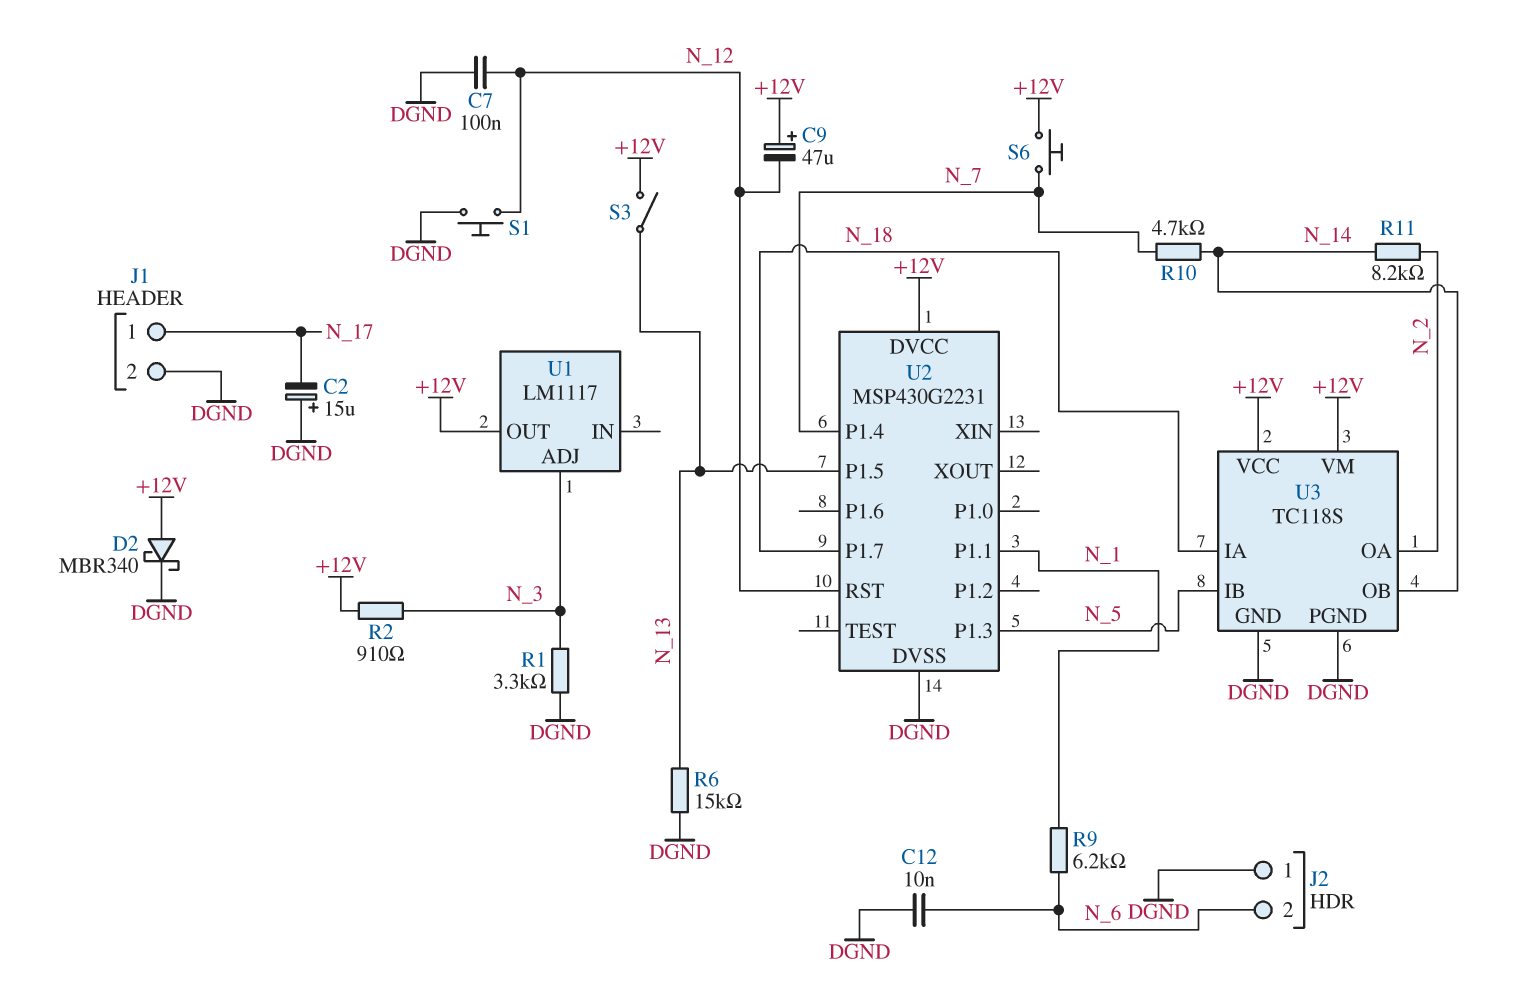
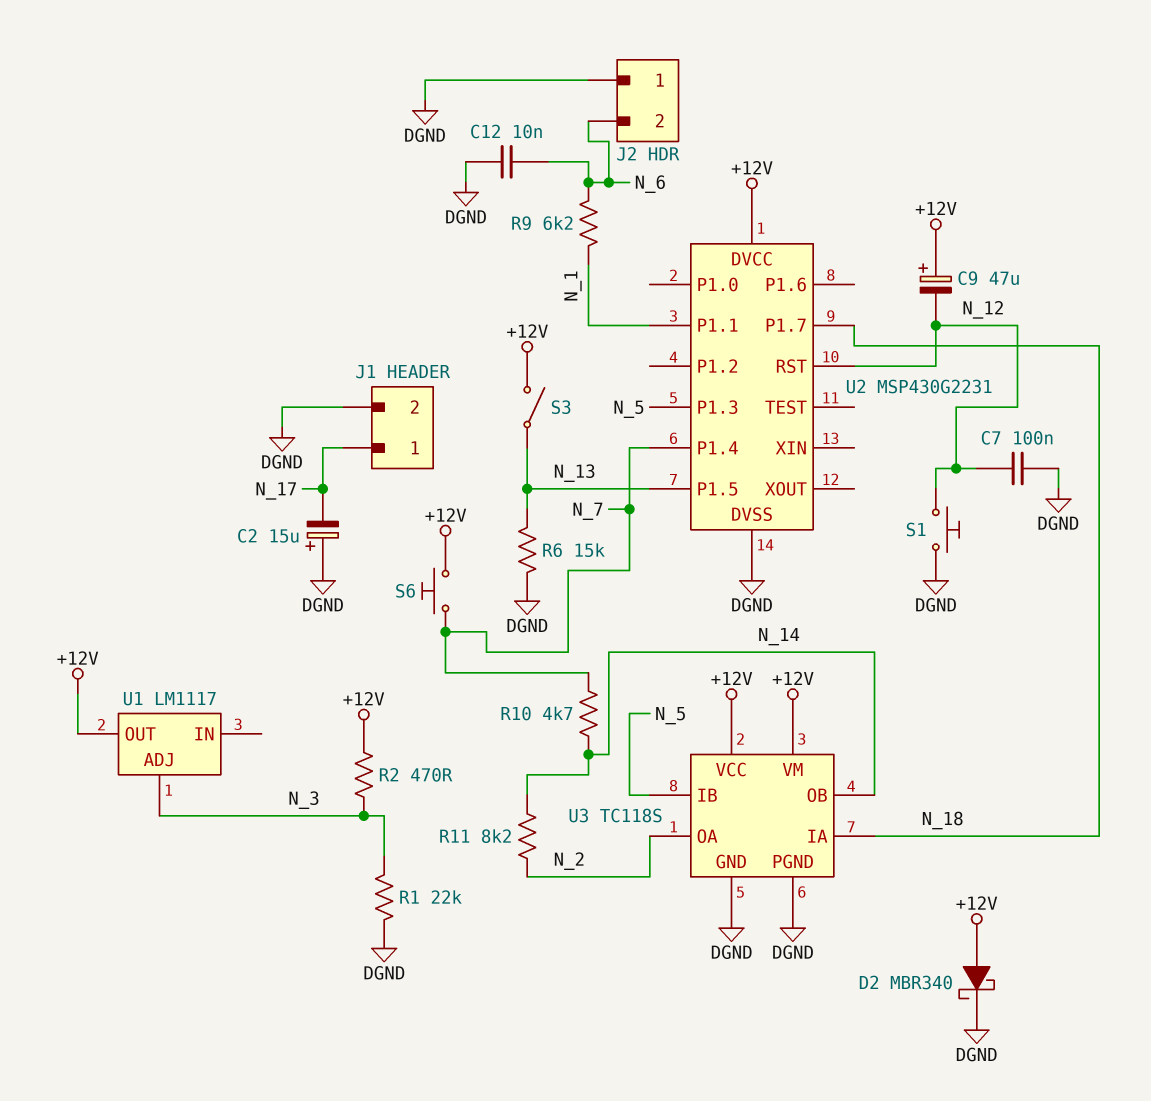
R1: 3.3k (DGND, N_3) -> 22k (DGND, N_3)
R2: 910 (+12V, N_3) -> 470 (+12V, N_3)

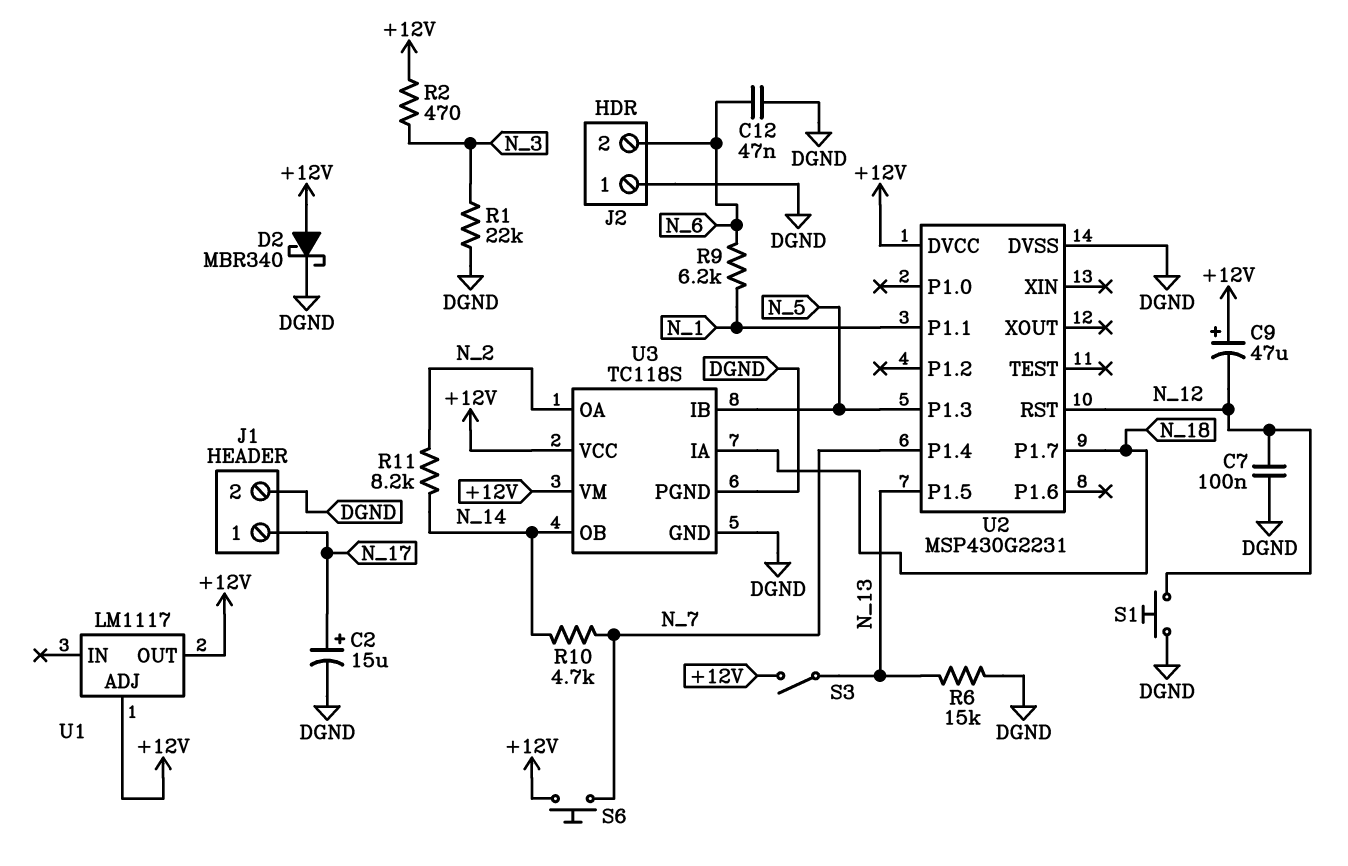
C2: 15uF (plus DGND, minus N_17) -> 15uF (plus N_17, minus DGND)
C12: 10nF (DGND, N_6) -> 47nF (DGND, N_6)
U1 pin ADJ: N_3 -> +12V

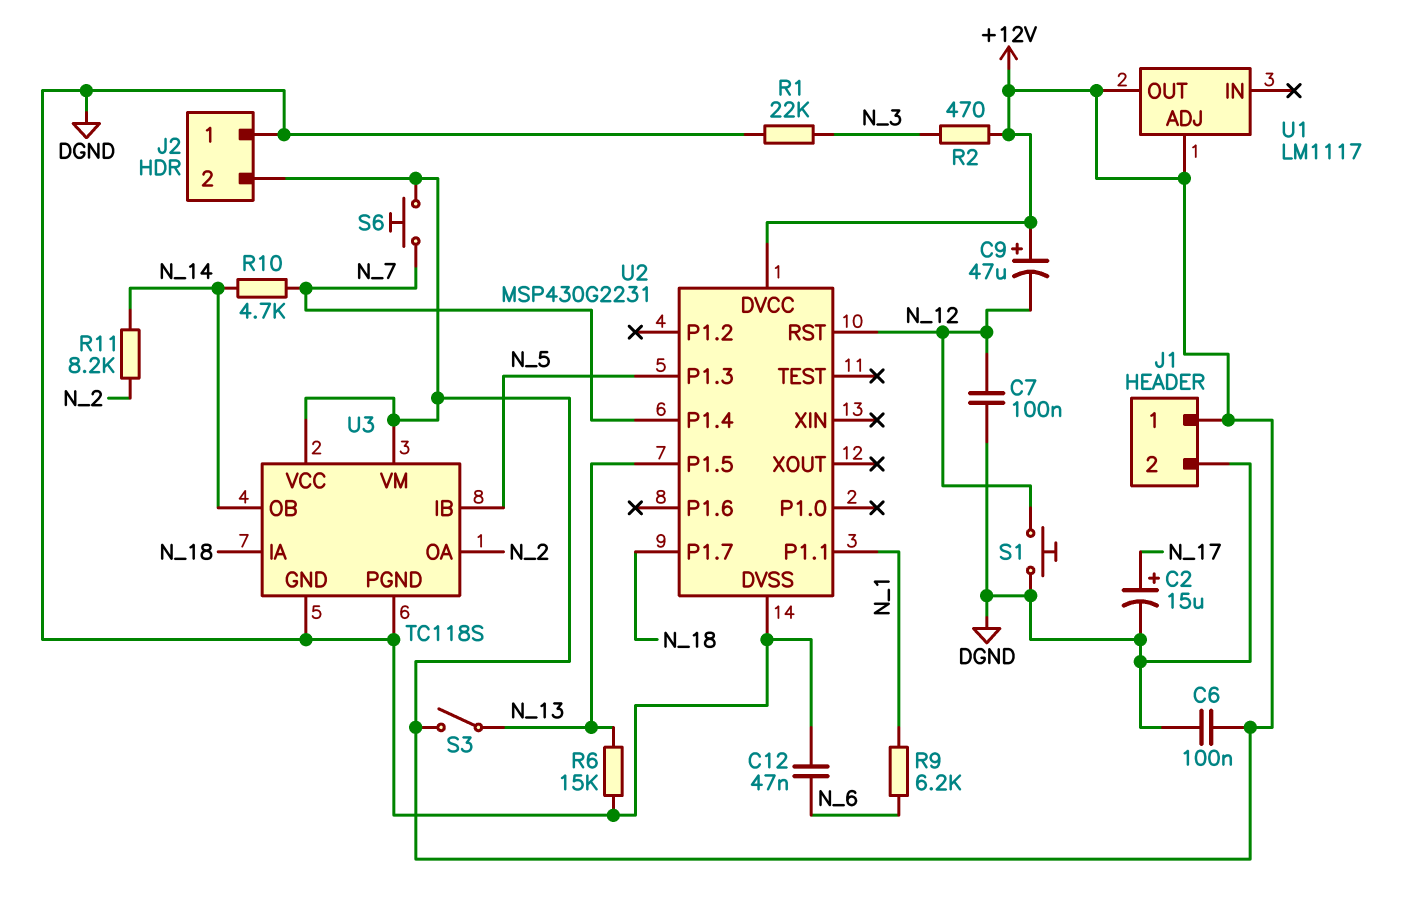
C6: none -> 100nF (+12V, DGND)
D2: schottky MBR340 (A +12V, K DGND) -> none
J1 pin 1: N_17 -> +12V
J2 pin 2: N_6 -> +12V

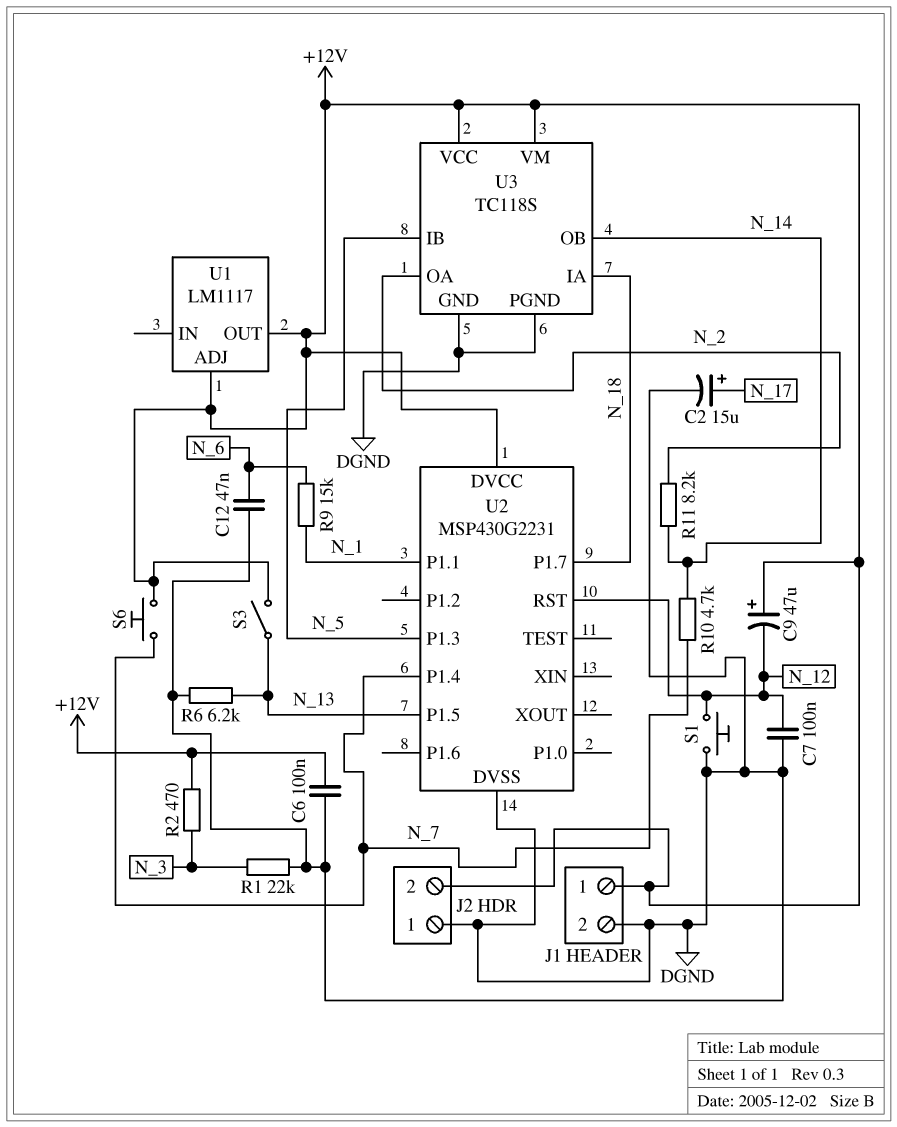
R6: 15k (DGND, N_13) -> 6.2k (DGND, N_13)
R9: 6.2k (N_1, N_6) -> 15k (N_1, N_6)

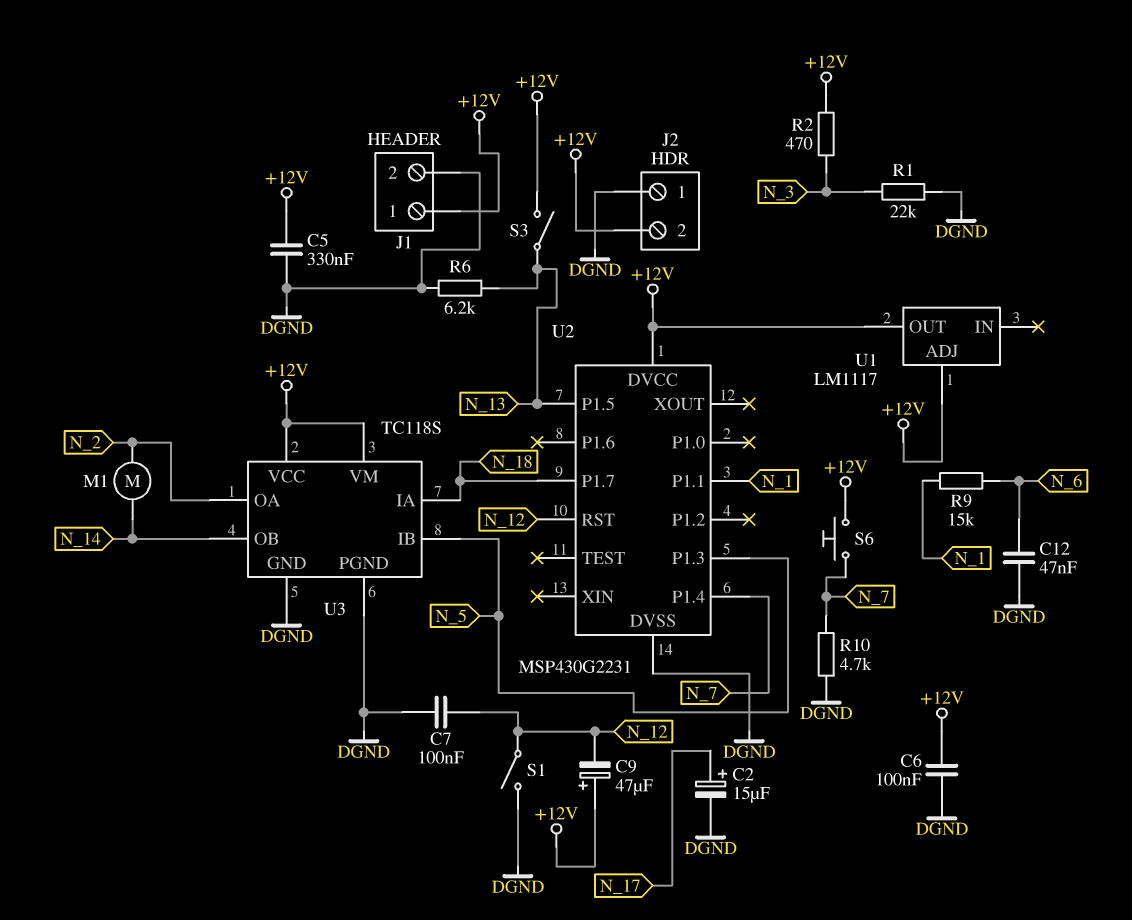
C5: none -> 330nF (+12V, DGND)
M1: none -> motor (N_2, N_14)
R10: 4.7k (N_7, N_14) -> 4.7k (DGND, N_7)
R11: 8.2k (N_2, N_14) -> none
S1: button (DGND, N_12) -> switch (DGND, N_12)

